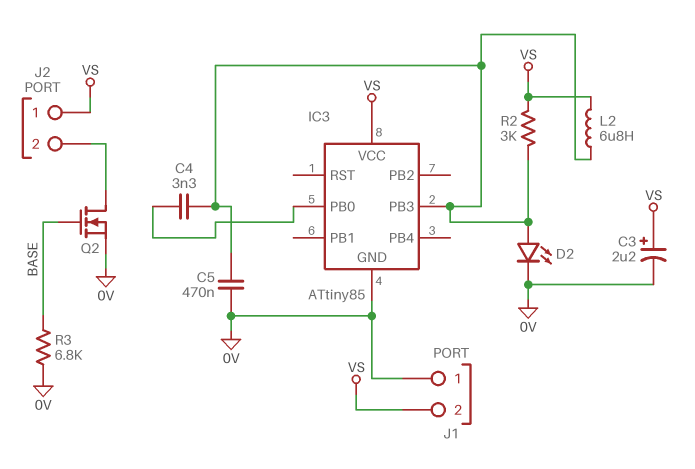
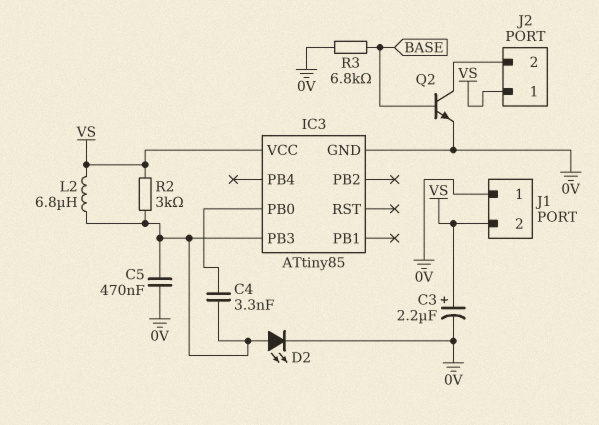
Q2: NMOS (G BASE, D J2/2, S 0V) -> NPN (B BASE, C J2/2, E 0V)

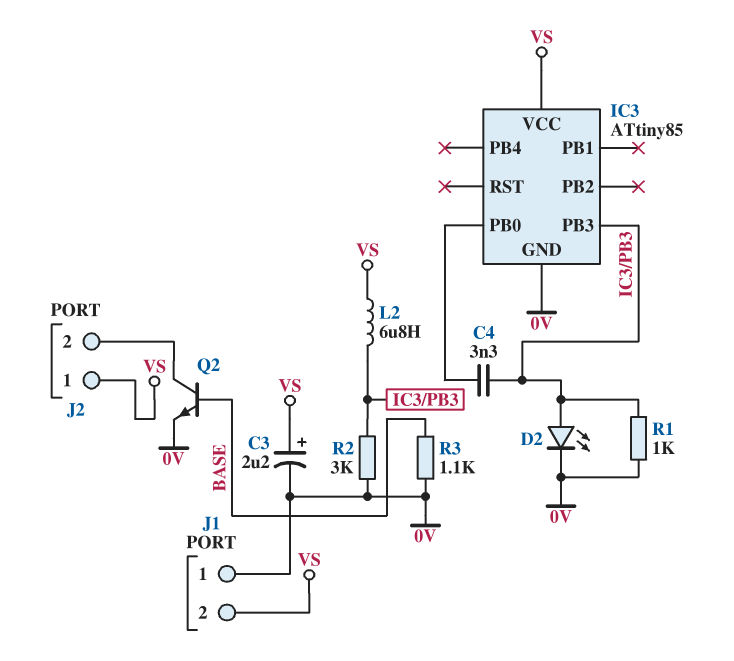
C5: 470nF (0V, IC3/PB3) -> none
R1: none -> 1k (0V, IC3/PB3)
R2: 3k (IC3/PB3, VS) -> 3k (0V, IC3/PB3)
R3: 6.8k (0V, BASE) -> 1.1k (0V, BASE)

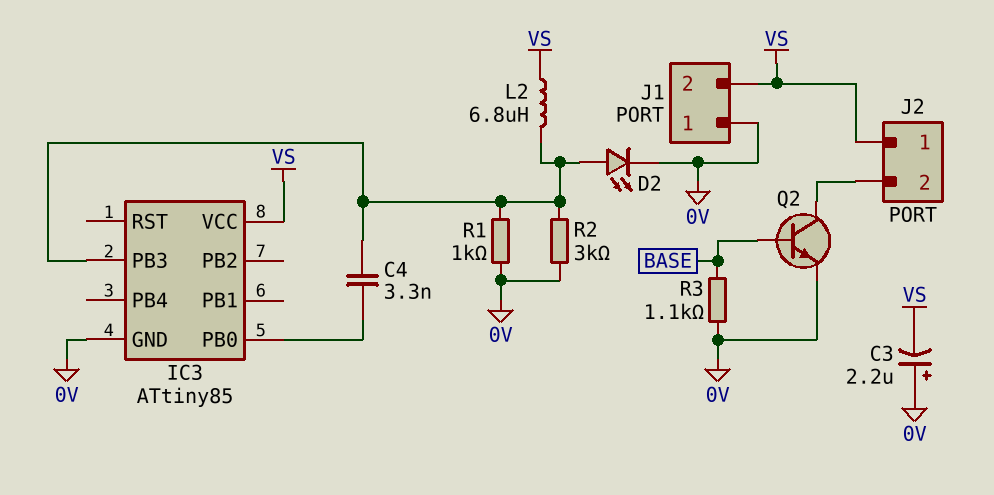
C3: 2.2uF (plus VS, minus 0V) -> 2.2uF (plus 0V, minus VS)

